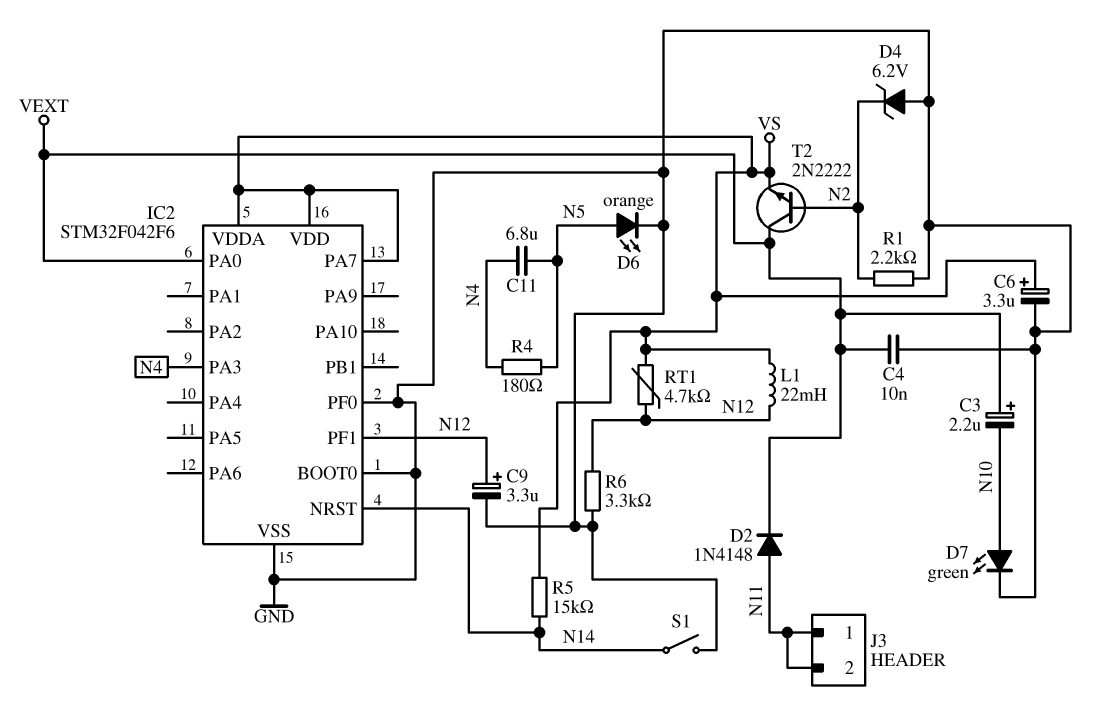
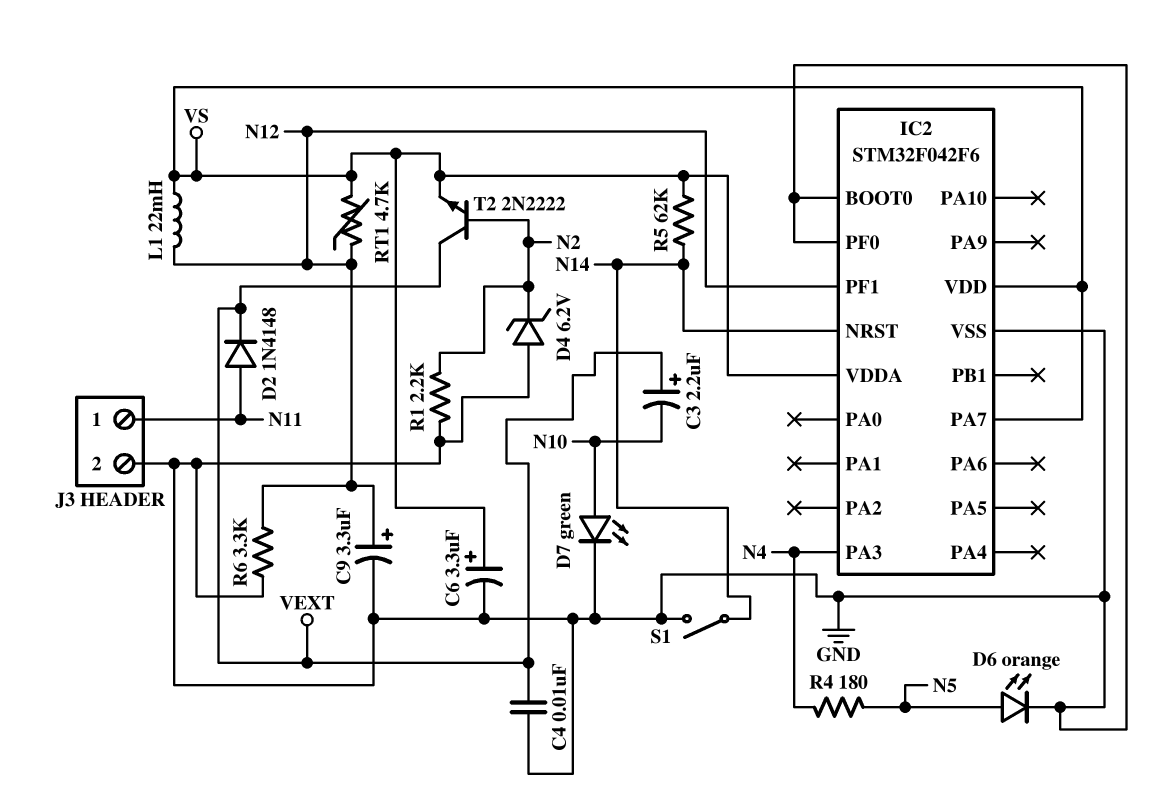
C11: 6.8uF (N4, N5) -> none
IC2 pin PA0: VEXT -> none
J3 pin 2: N11 -> GND
R5: 15k (N14, VS) -> 62k (N14, VS)

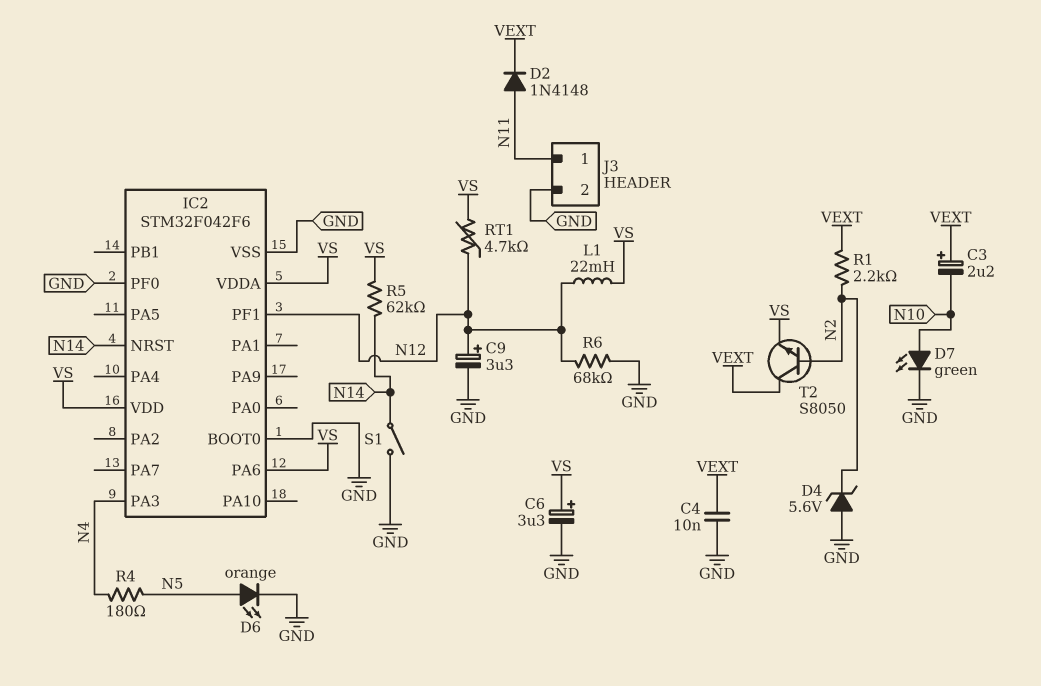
D4: zener 6.2V (A GND, K N2) -> zener 5.6V (A GND, K N2)
IC2 pin PA6: none -> VS
IC2 pin PA7: VS -> none
R1: 2.2k (GND, N2) -> 2.2k (N2, VEXT)
R6: 3.3k (GND, N12) -> 68k (GND, N12)
T2: NPN 2N2222 (B N2, C VEXT, E VS) -> NPN S8050 (B N2, C VEXT, E VS)

